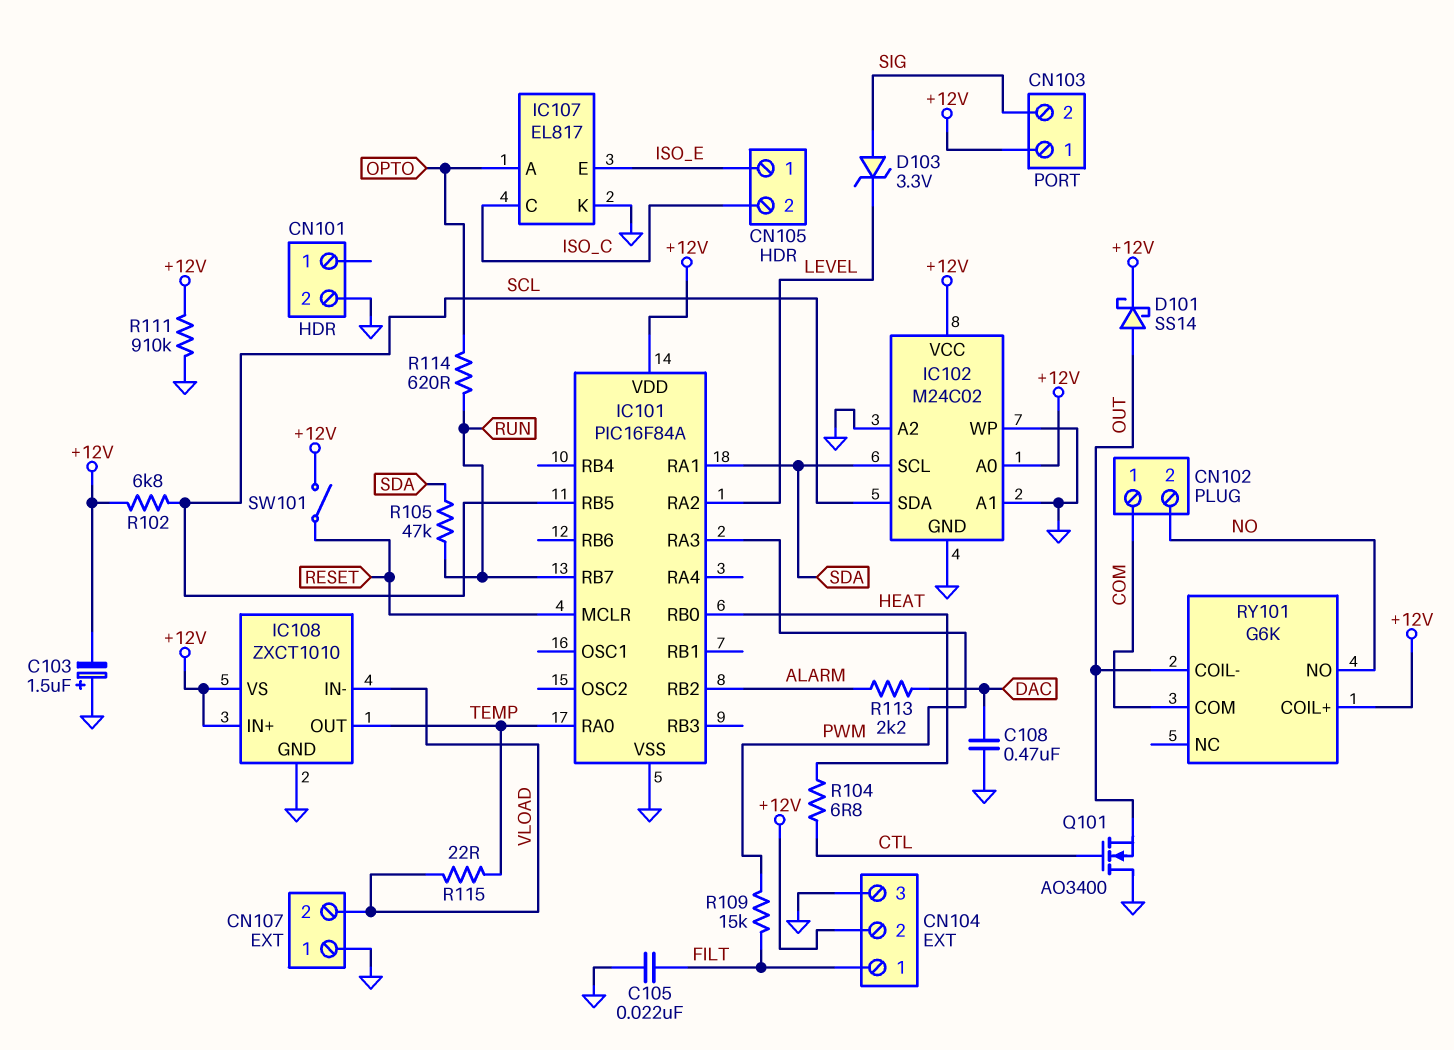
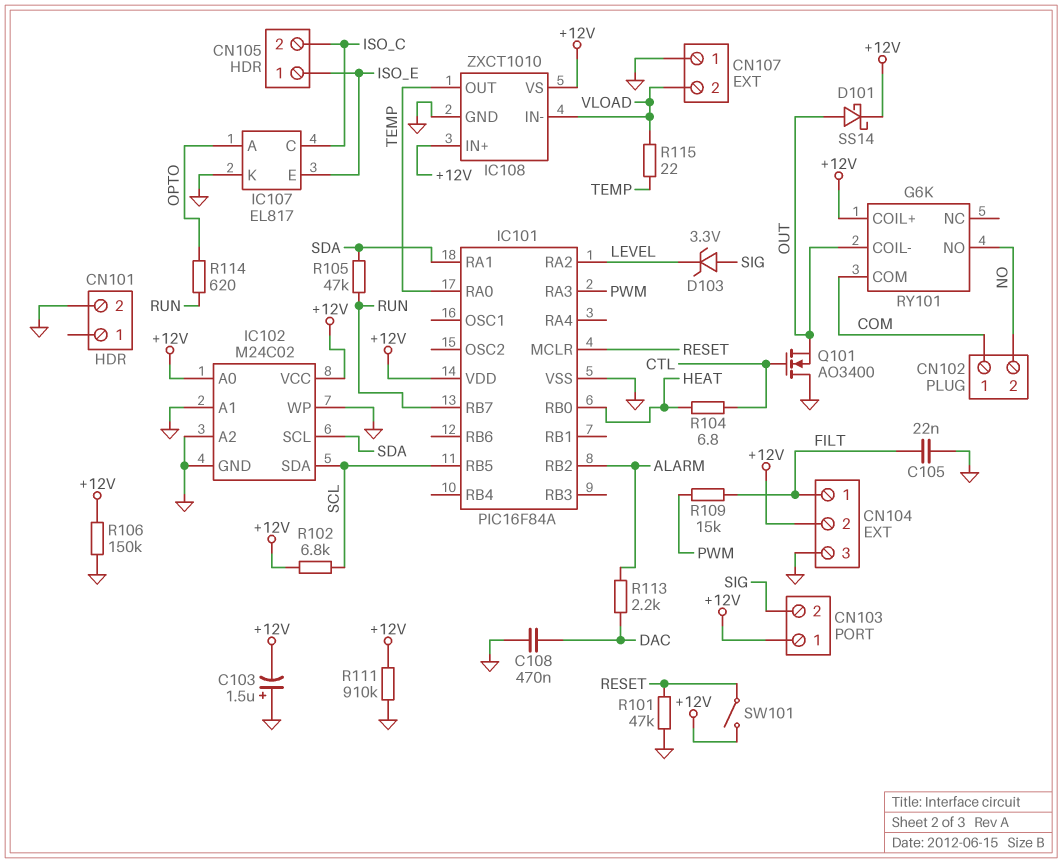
R101: none -> 47k (GND, RESET)
R106: none -> 150k (+12V, GND)

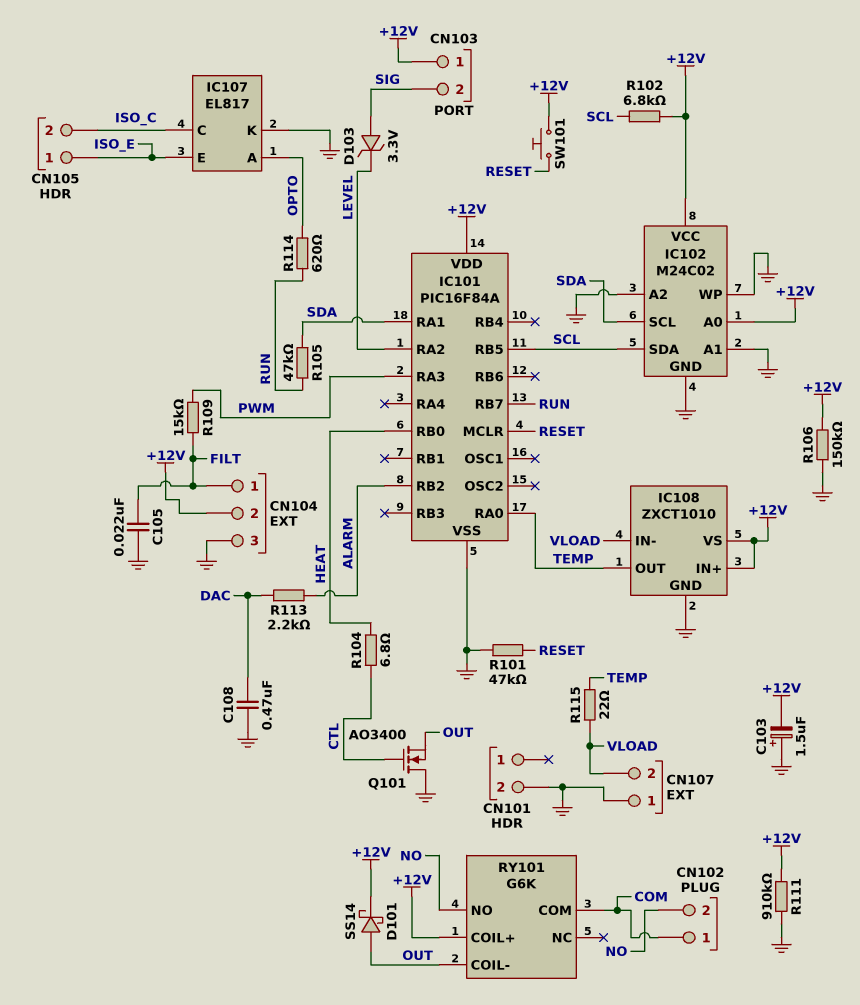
SW101: switch (+12V, RESET) -> button (+12V, RESET)

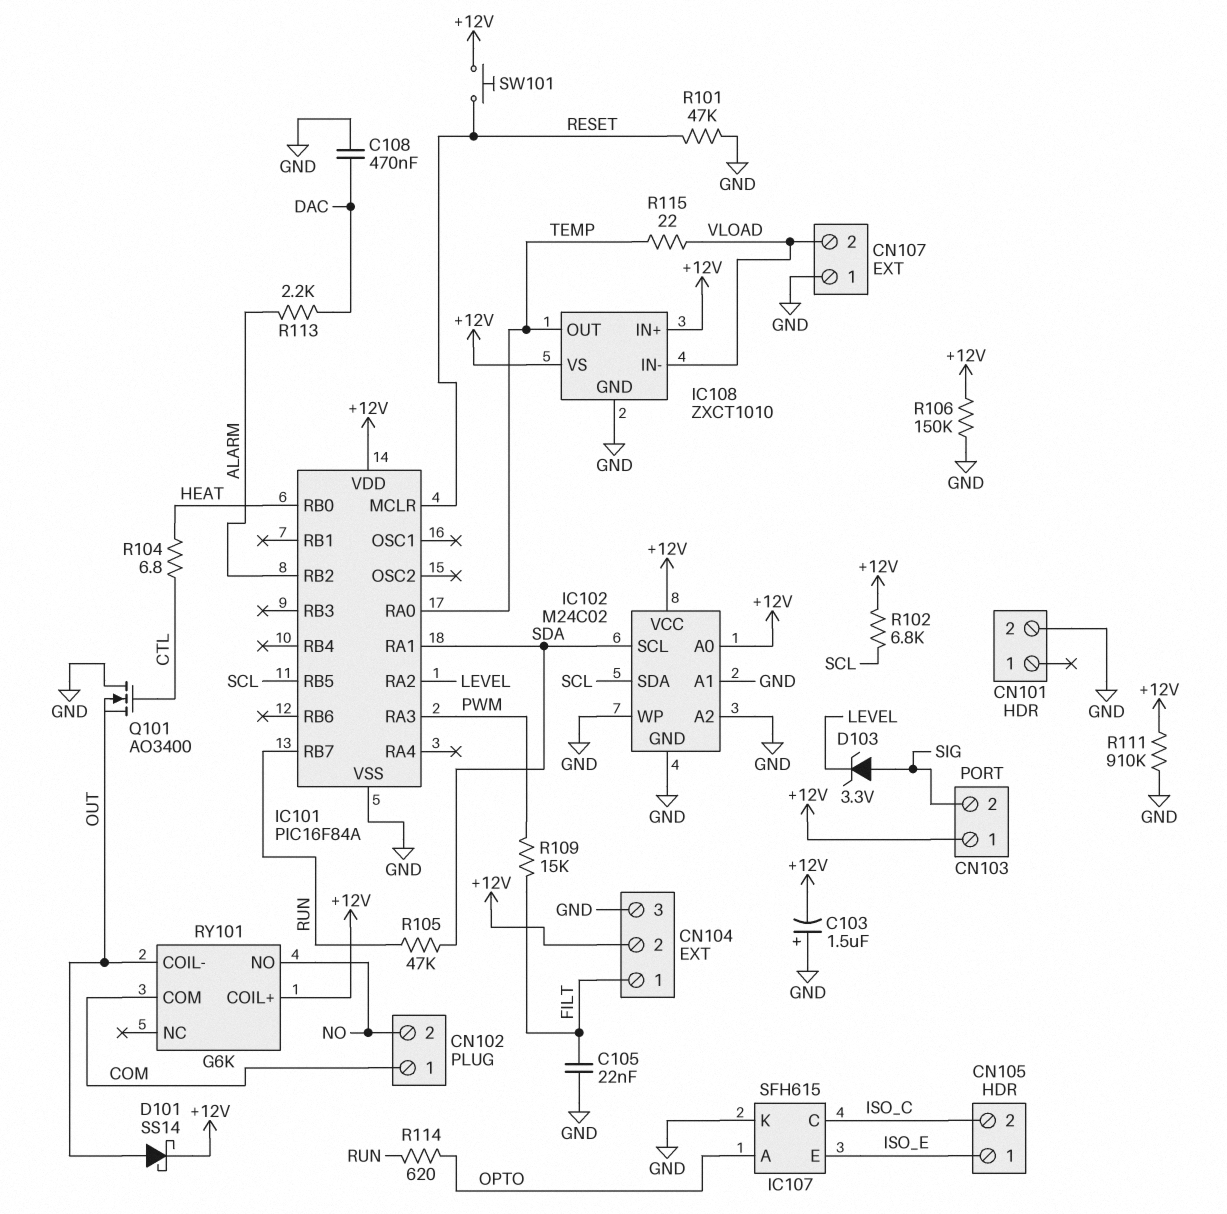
IC107: EL817 -> SFH615

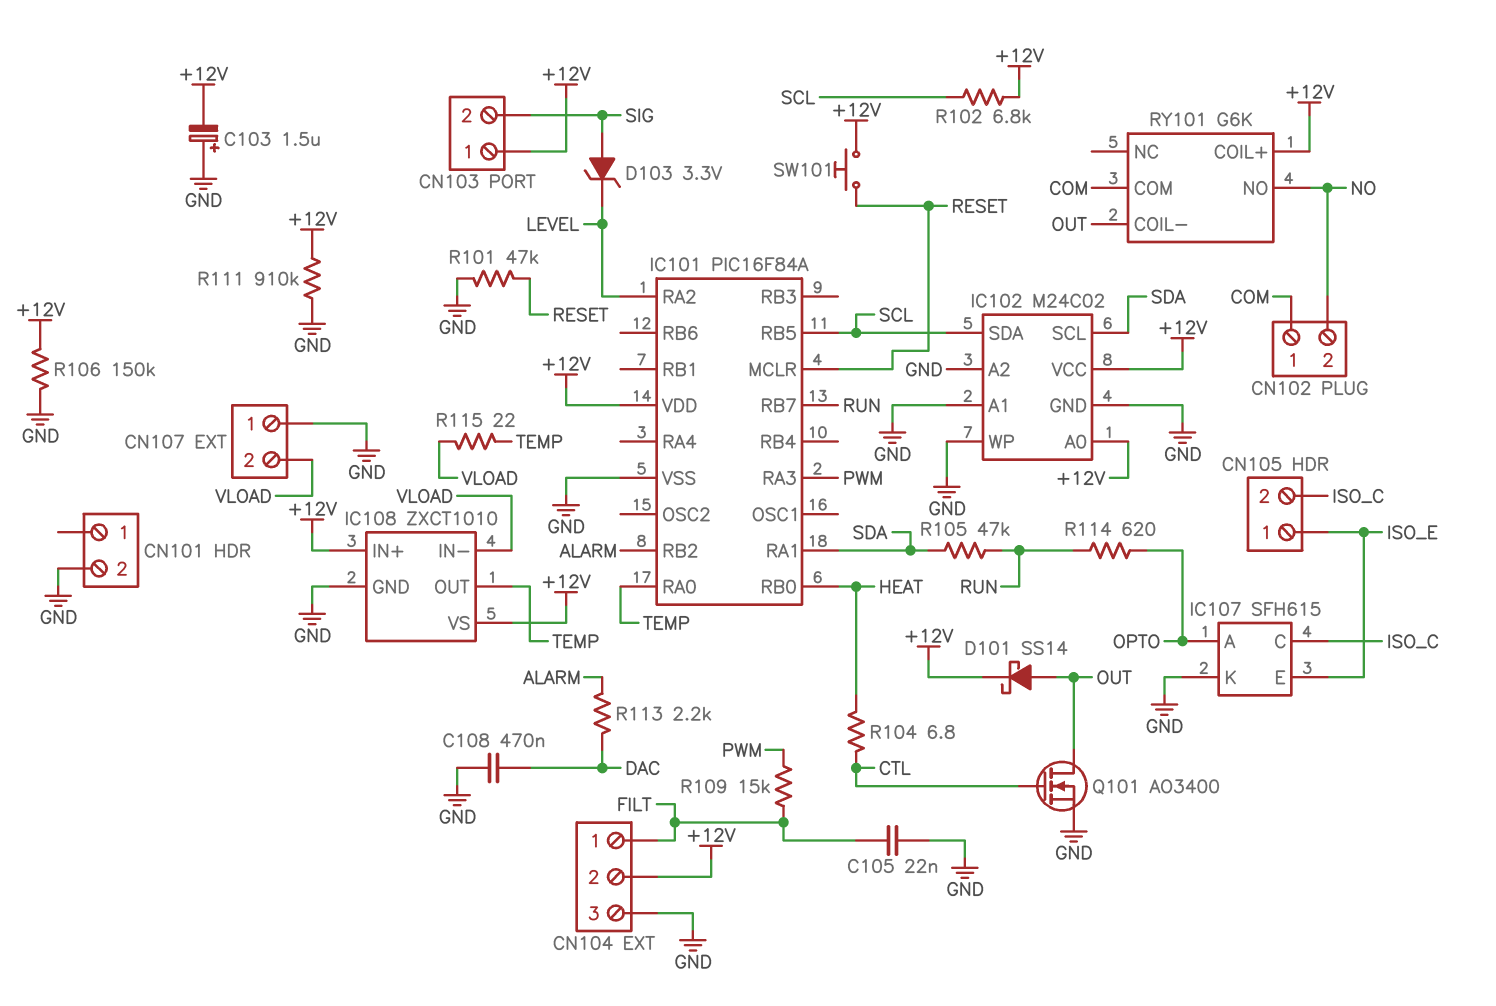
Q101: NMOS AO3400 (G CTL, D GND, S OUT) -> NMOS AO3400 (G CTL, D OUT, S GND)

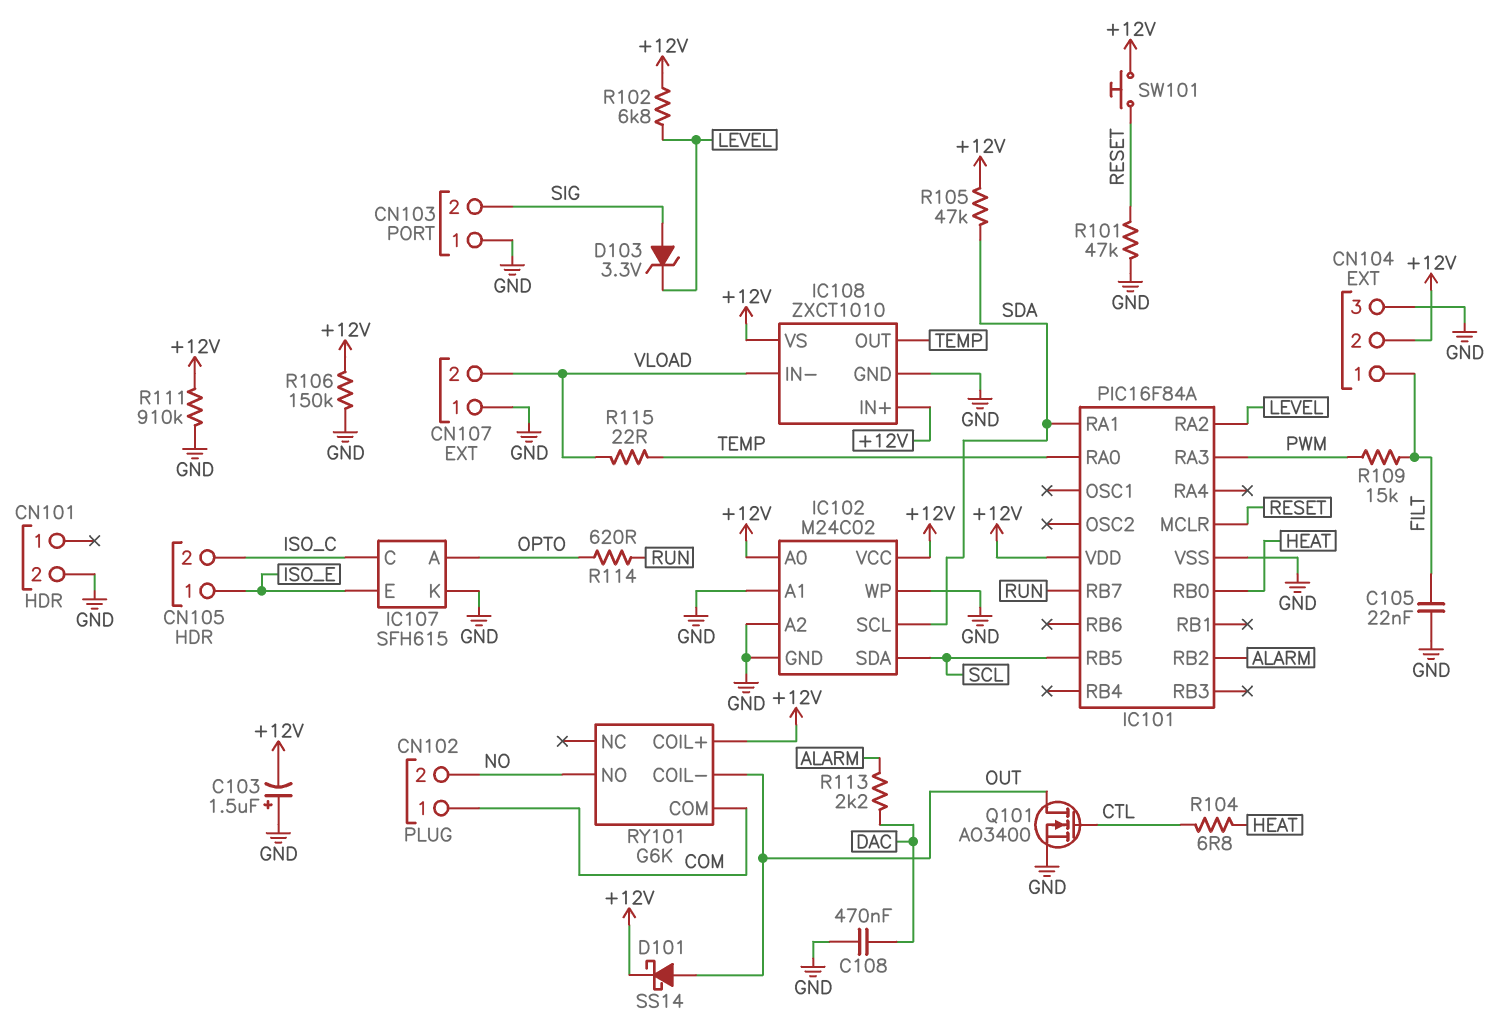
CN103 pin 1: +12V -> GND
R102: 6.8k (+12V, SCL) -> 6.8k (+12V, LEVEL)
R105: 47k (RUN, SDA) -> 47k (+12V, SDA)

